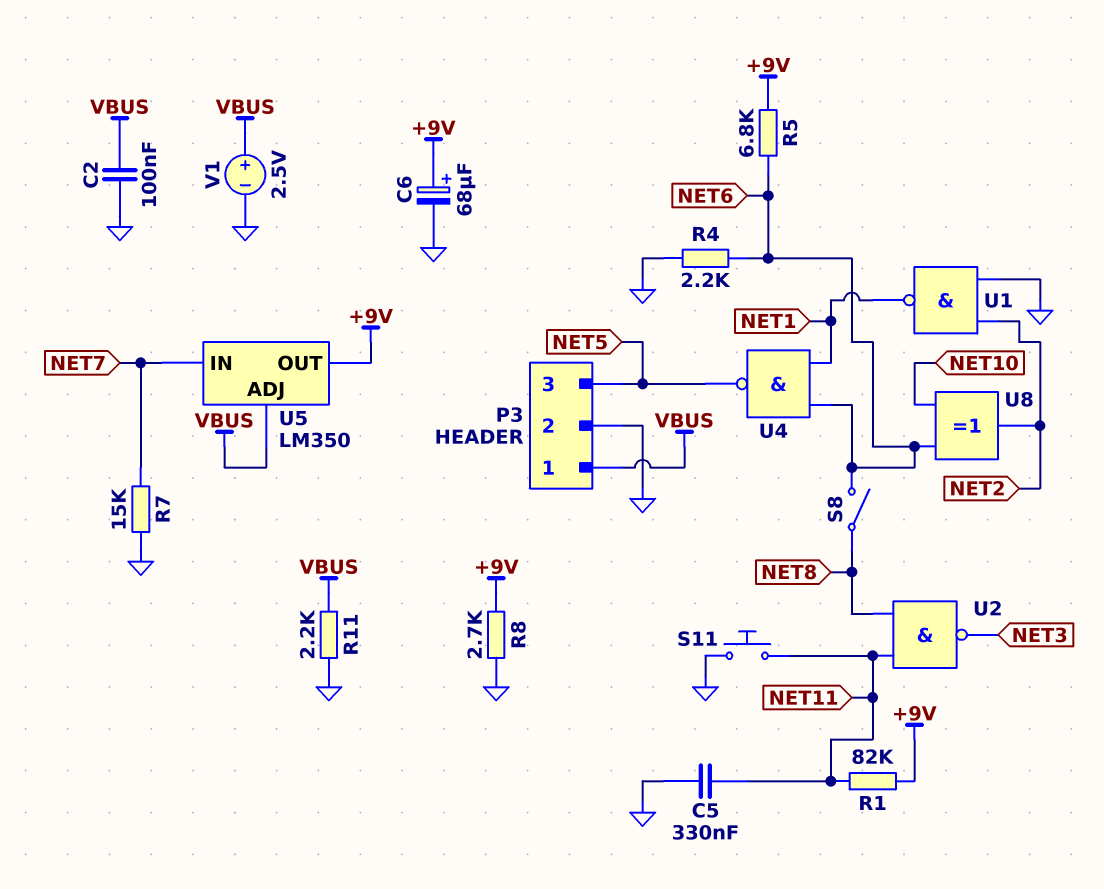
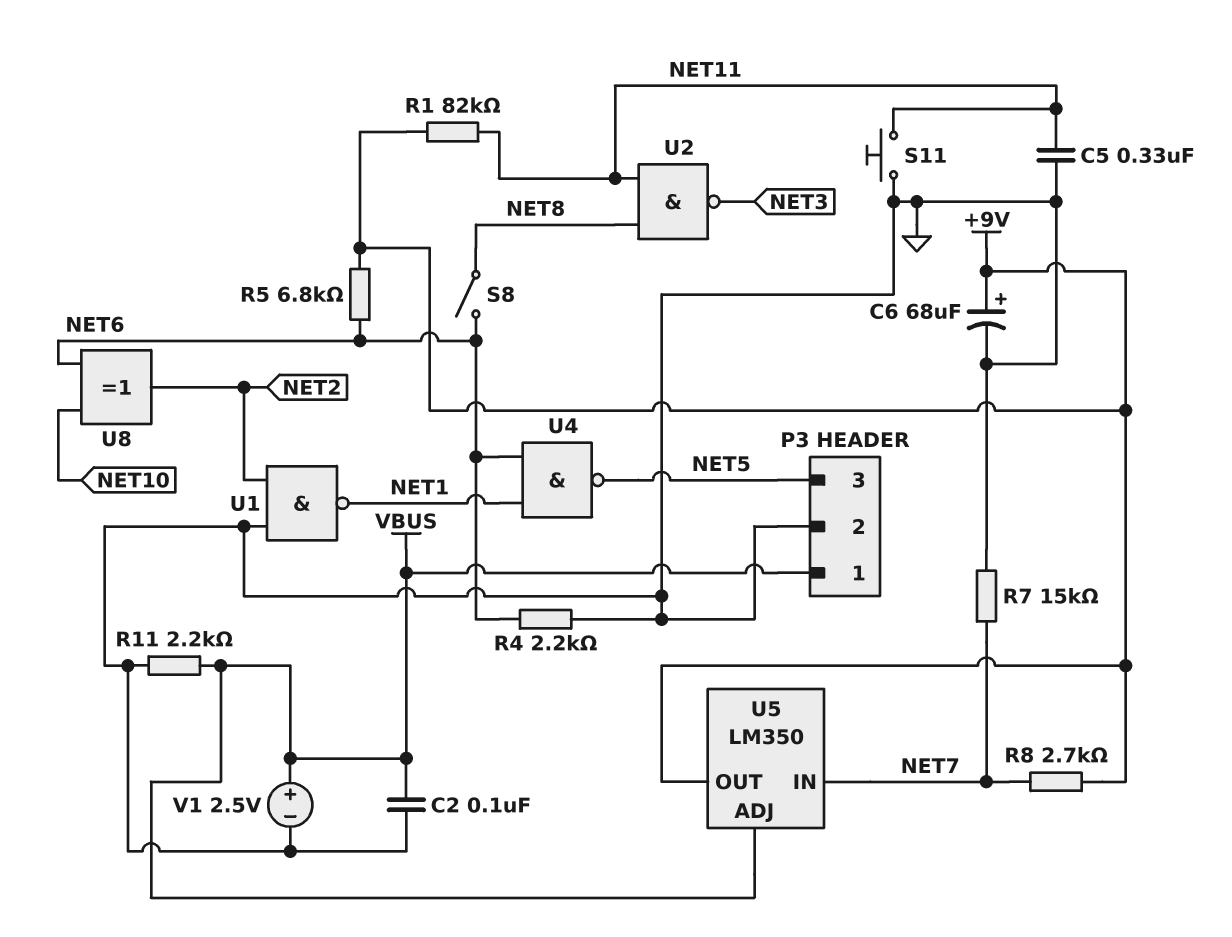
R8: 2.7k (+9V, GND) -> 2.7k (+9V, NET7)

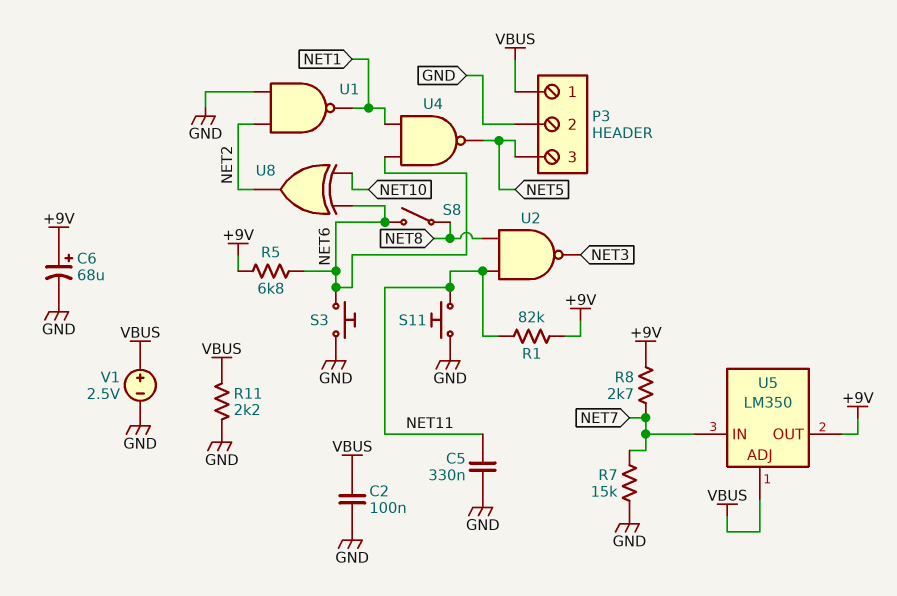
R4: 2.2k (GND, NET6) -> none
S3: none -> button (GND, NET6)

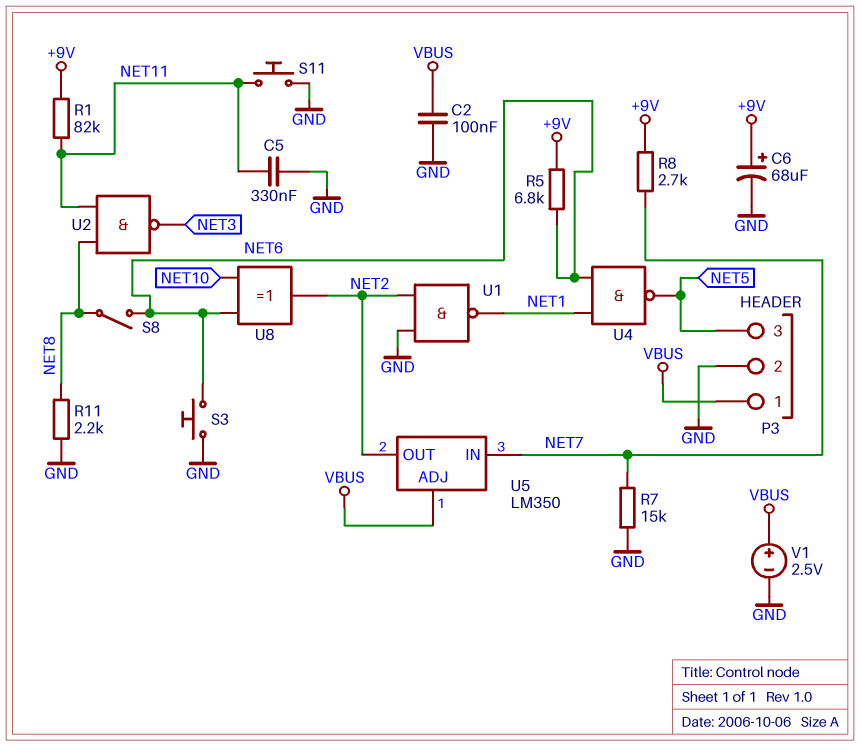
R11: 2.2k (GND, VBUS) -> 2.2k (GND, NET8)
U5 pin OUT: +9V -> NET2

